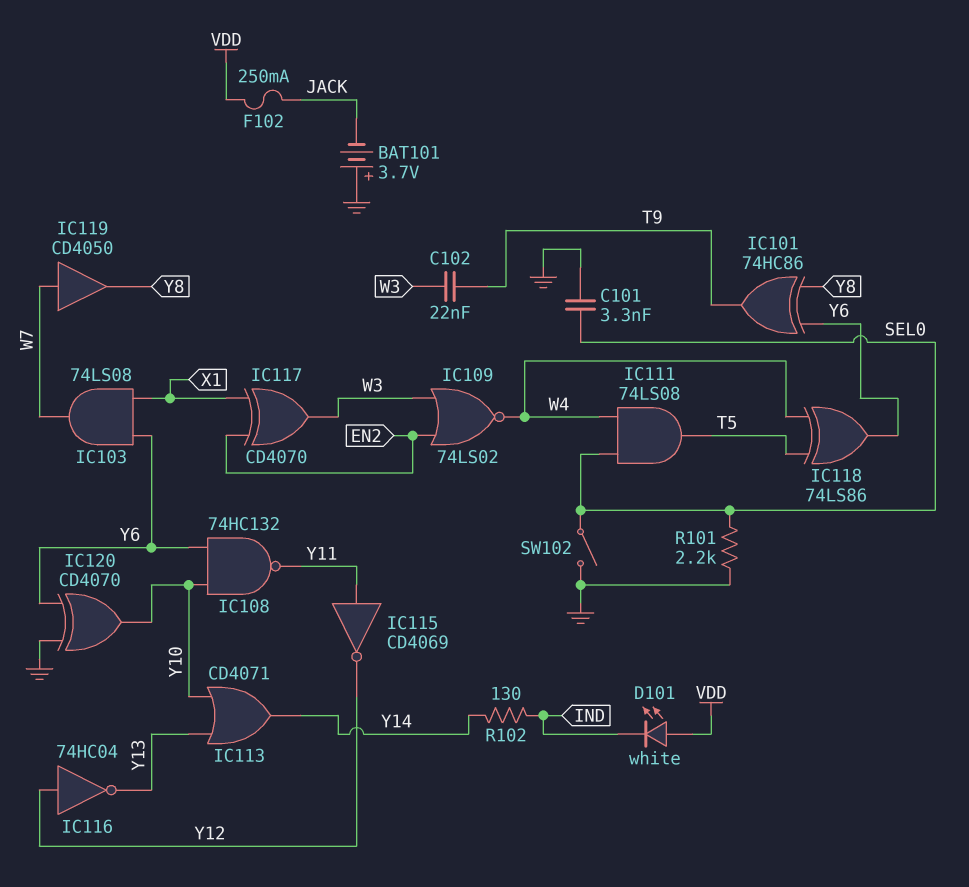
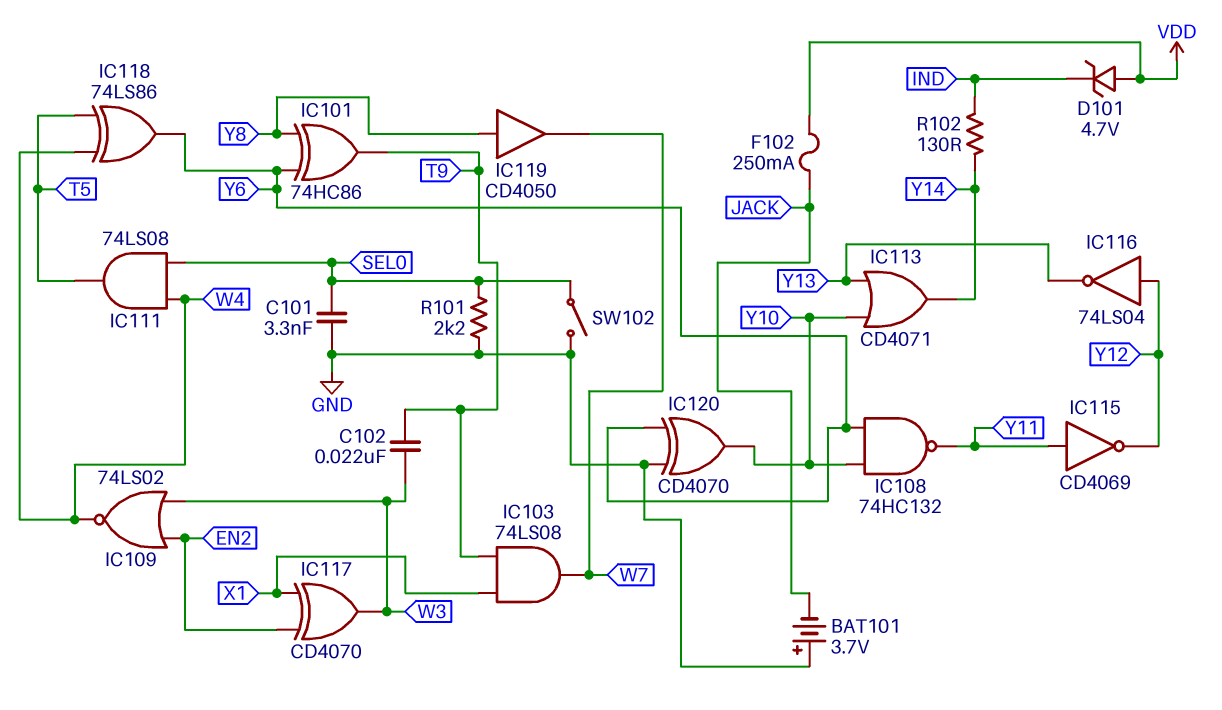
D101: LED white (A VDD, K IND) -> zener 4.7V (A VDD, K IND)
IC103: AND 74LS08 (in X1, in Y6, out W7) -> AND 74LS08 (in T9, in X1, out W7)
IC116: NOT 74HC04 (in Y12, out Y13) -> NOT 74LS04 (in Y12, out Y13)
IC119: buffer CD4050 (in W7, out Y8) -> buffer CD4050 (in Y8, out W7)

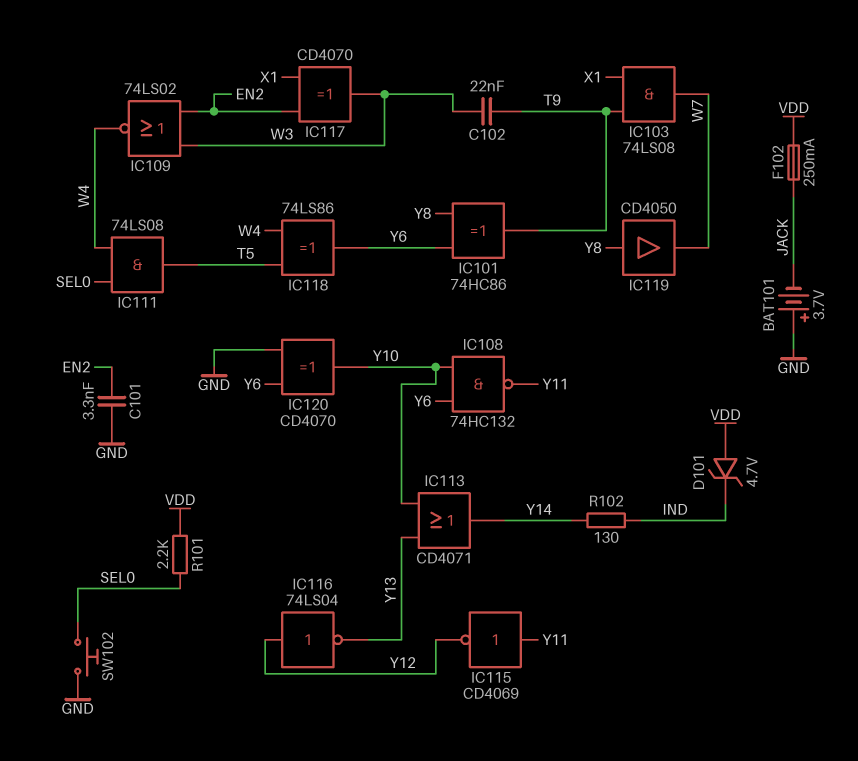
C101: 3.3nF (GND, SEL0) -> 3.3nF (EN2, GND)
R101: 2.2k (GND, SEL0) -> 2.2k (SEL0, VDD)
SW102: switch (GND, SEL0) -> button (GND, SEL0)

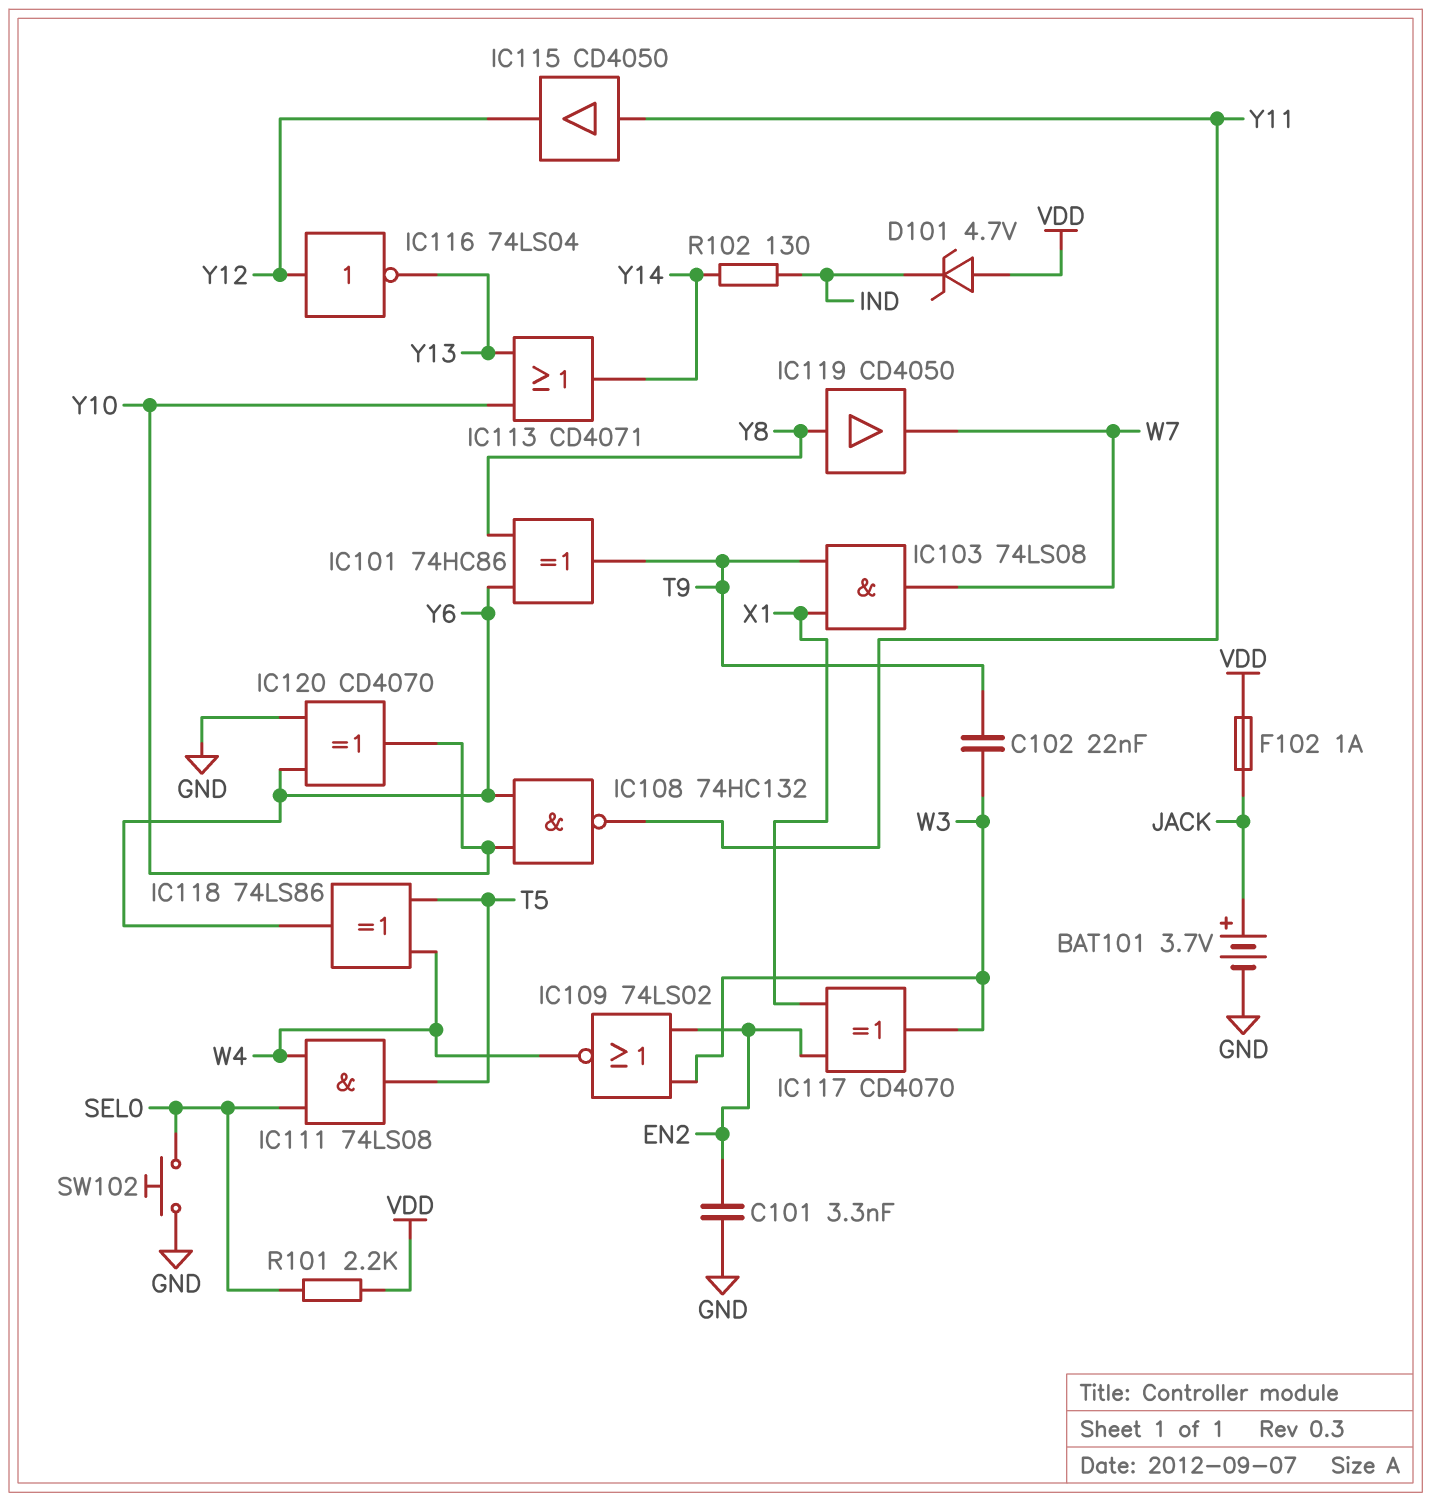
BAT101: 3.7V (plus GND, minus JACK) -> 3.7V (plus JACK, minus GND)
F102: 250mA (JACK, VDD) -> 1A (JACK, VDD)
IC115: NOT CD4069 (in Y11, out Y12) -> buffer CD4050 (in Y11, out Y12)

